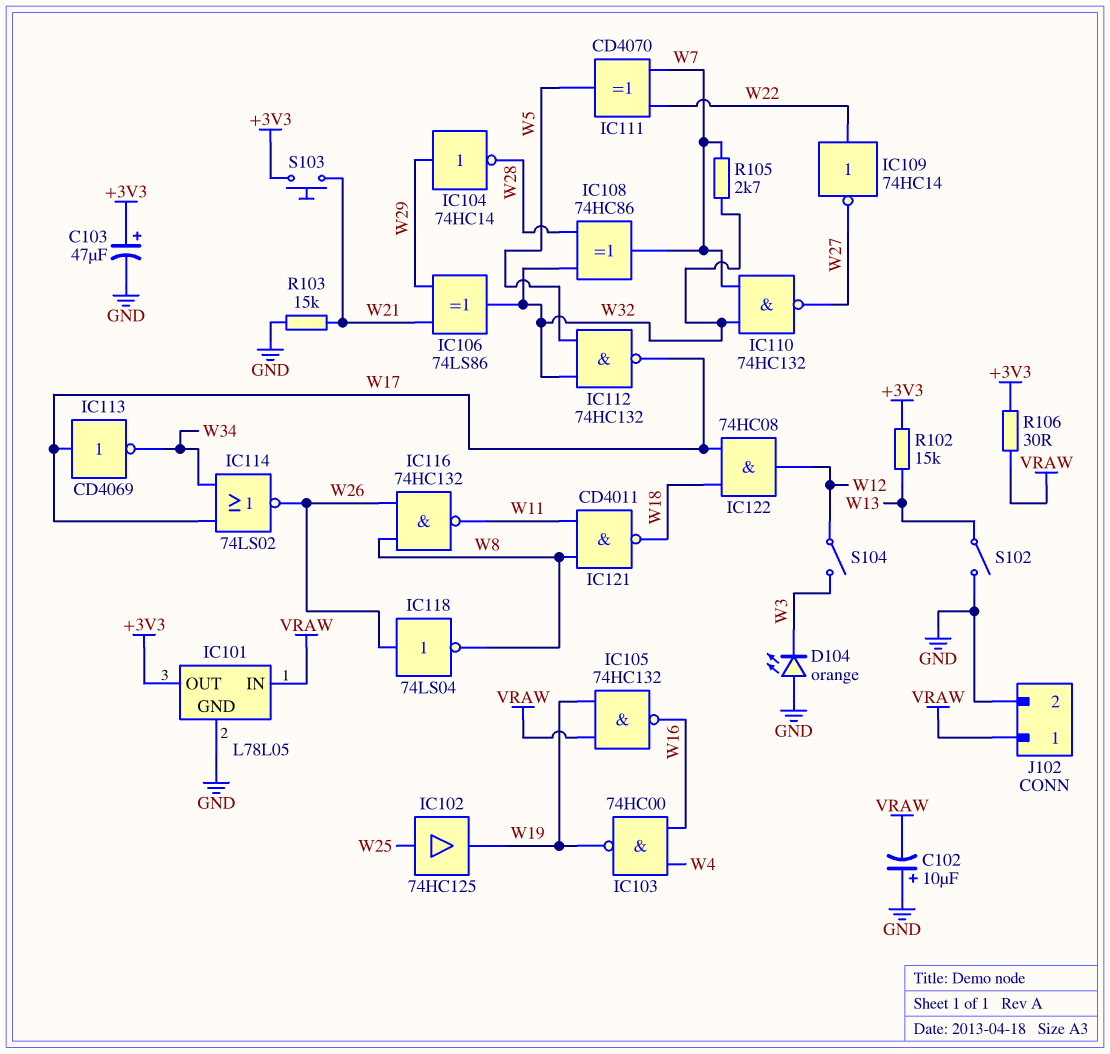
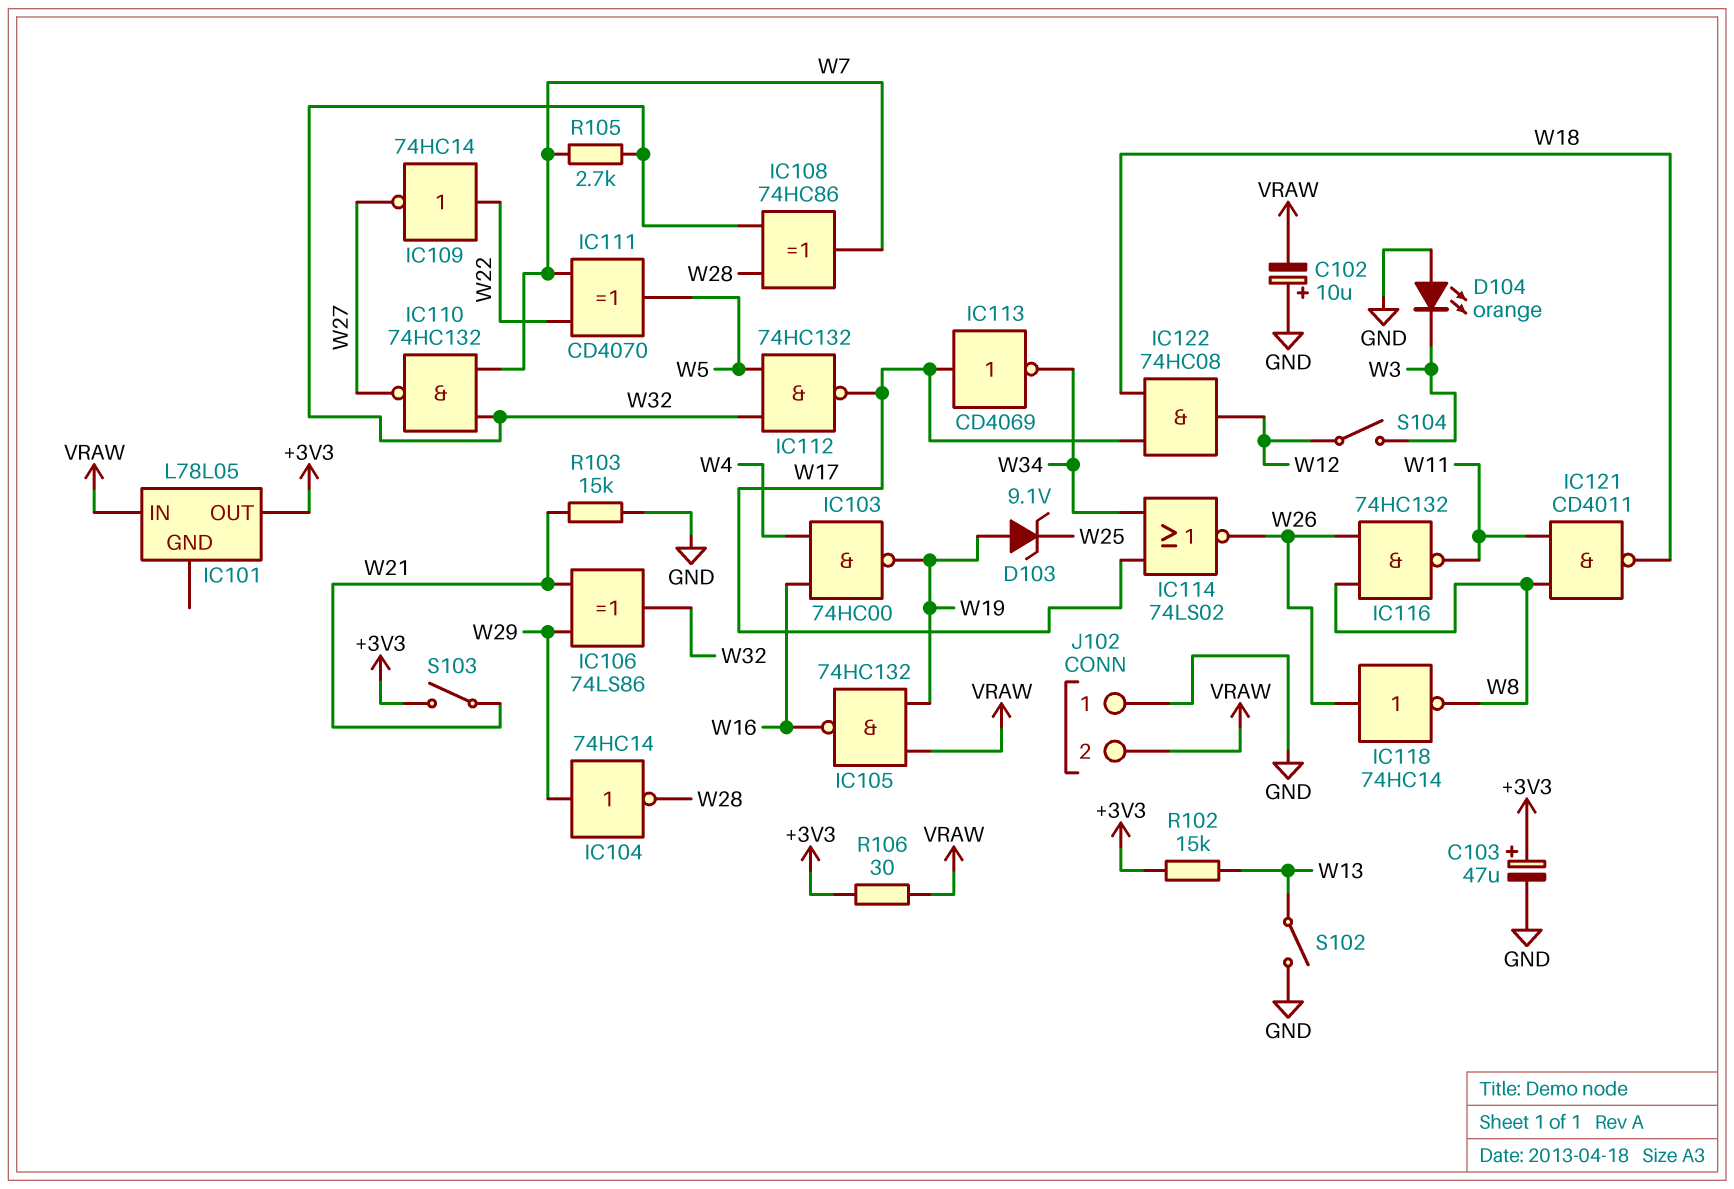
D103: none -> zener 9.1V (A W19, K W25)
IC101 pin GND: GND -> none
IC102: buffer 74HC125 (in W25, out W19) -> none
IC118: NOT 74LS04 (in W26, out W8) -> NOT 74HC14 (in W26, out W8)
J102 pin 1: VRAW -> GND
J102 pin 2: GND -> VRAW
S103: button (+3V3, W21) -> switch (+3V3, W21)

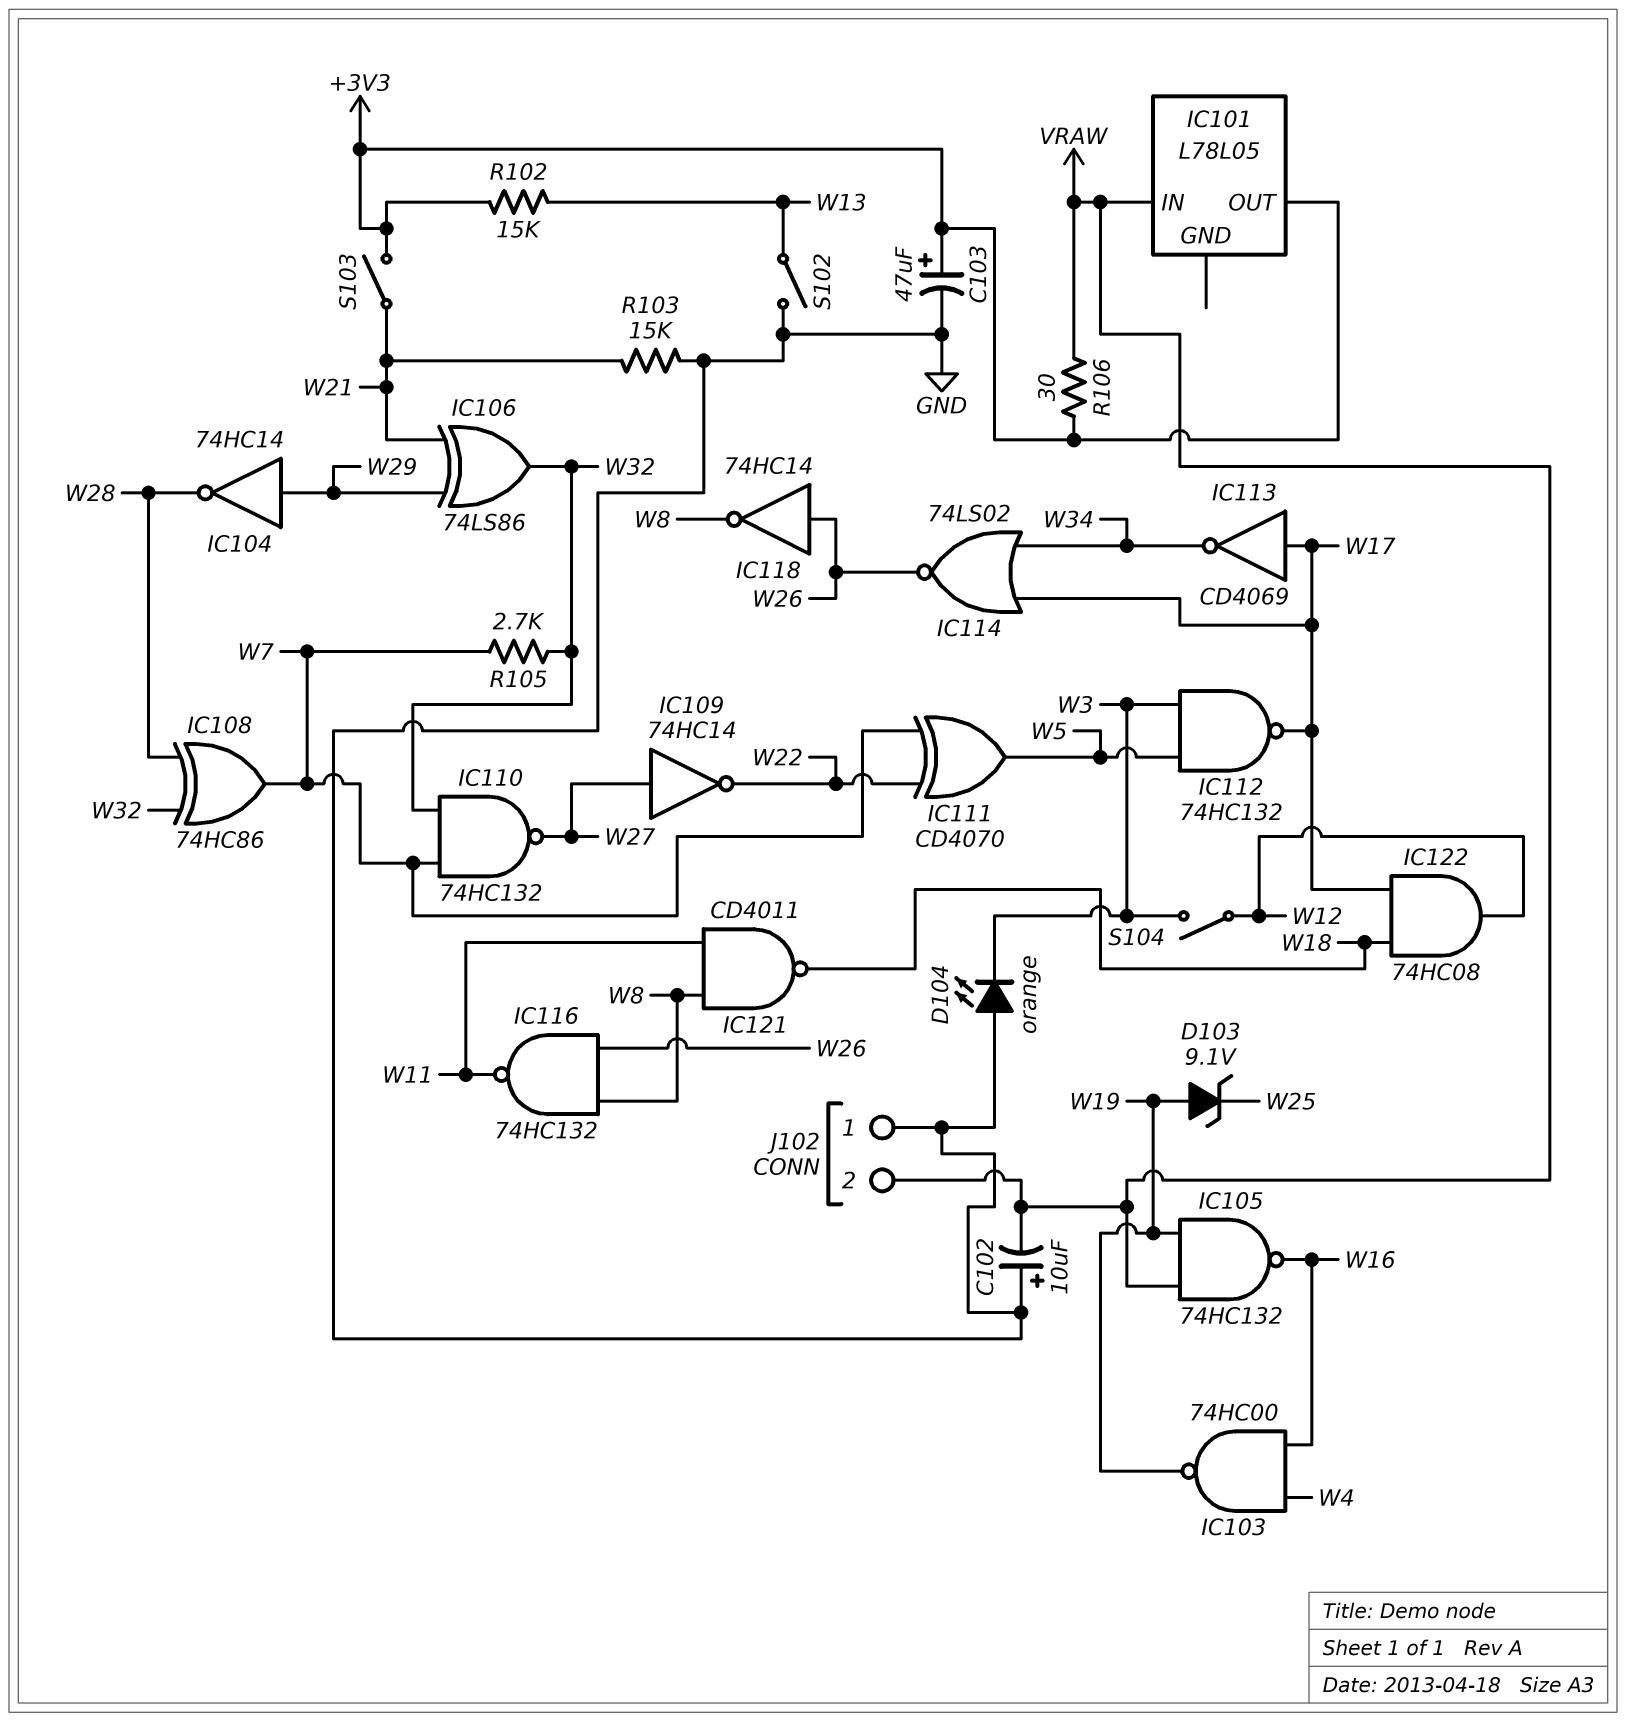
IC109: NOT 74HC14 (in W22, out W27) -> NOT 74HC14 (in W27, out W22)
IC112: NAND 74HC132 (in W5, in W32, out W17) -> NAND 74HC132 (in W3, in W5, out W17)

